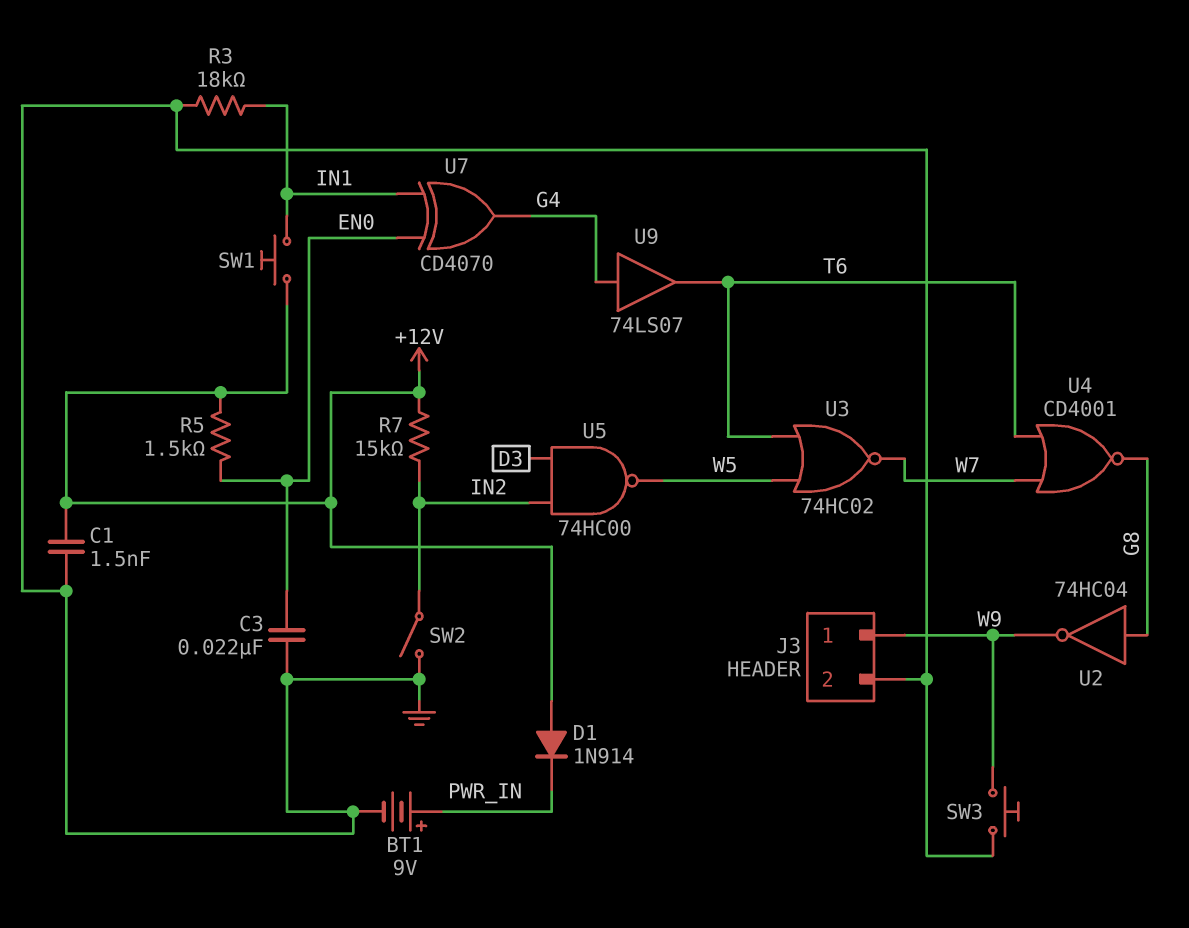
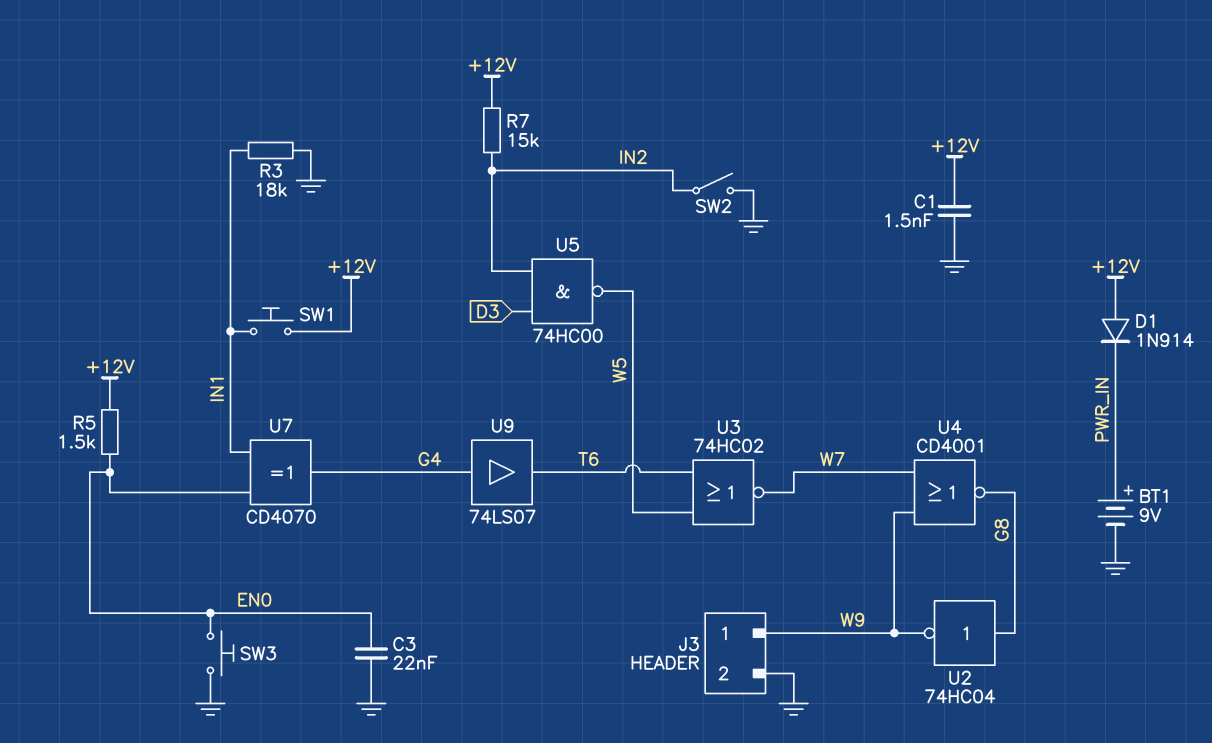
SW3: button (GND, W9) -> button (EN0, GND)
U4: NOR CD4001 (in T6, in W7, out G8) -> NOR CD4001 (in W7, in W9, out G8)

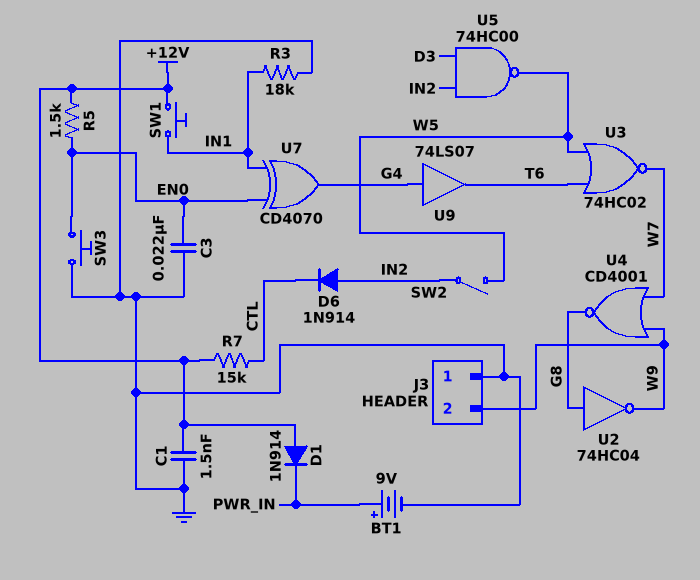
D6: none -> diode 1N914 (A IN2, K CTL)
J3 pin 1: W9 -> GND
J3 pin 2: GND -> W9
R7: 15k (+12V, IN2) -> 15k (+12V, CTL)
SW2: switch (GND, IN2) -> switch (IN2, W5)

